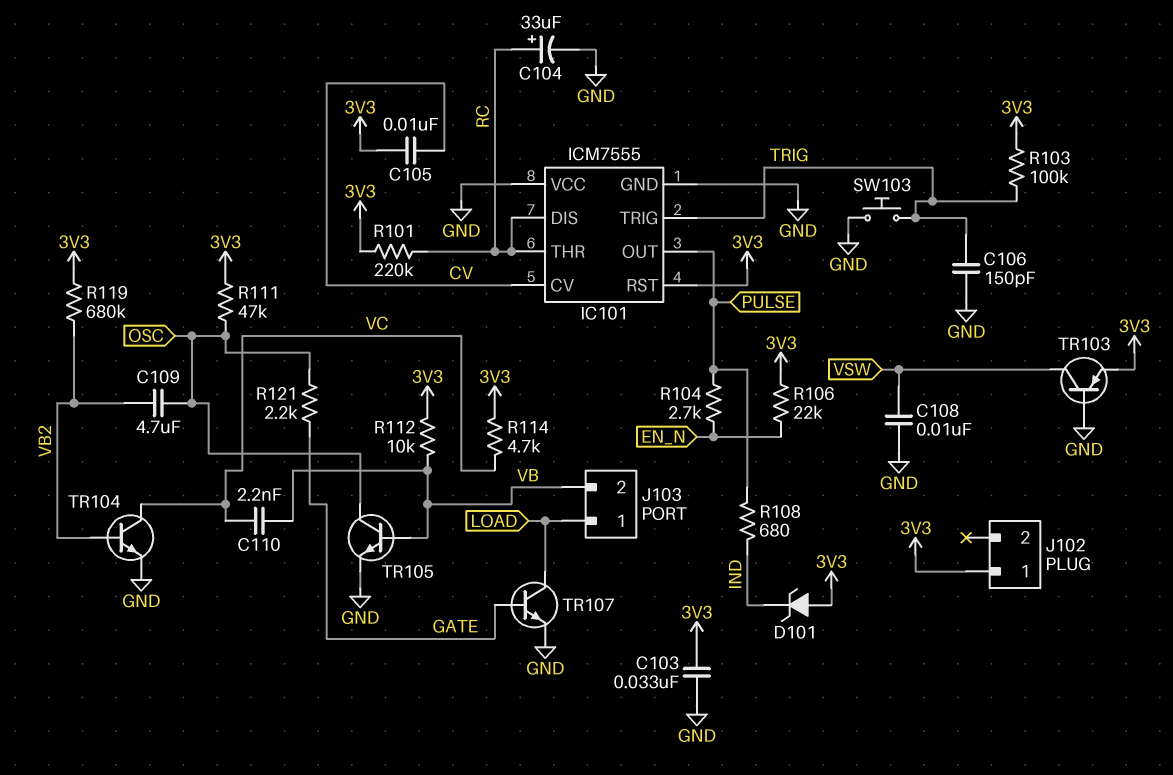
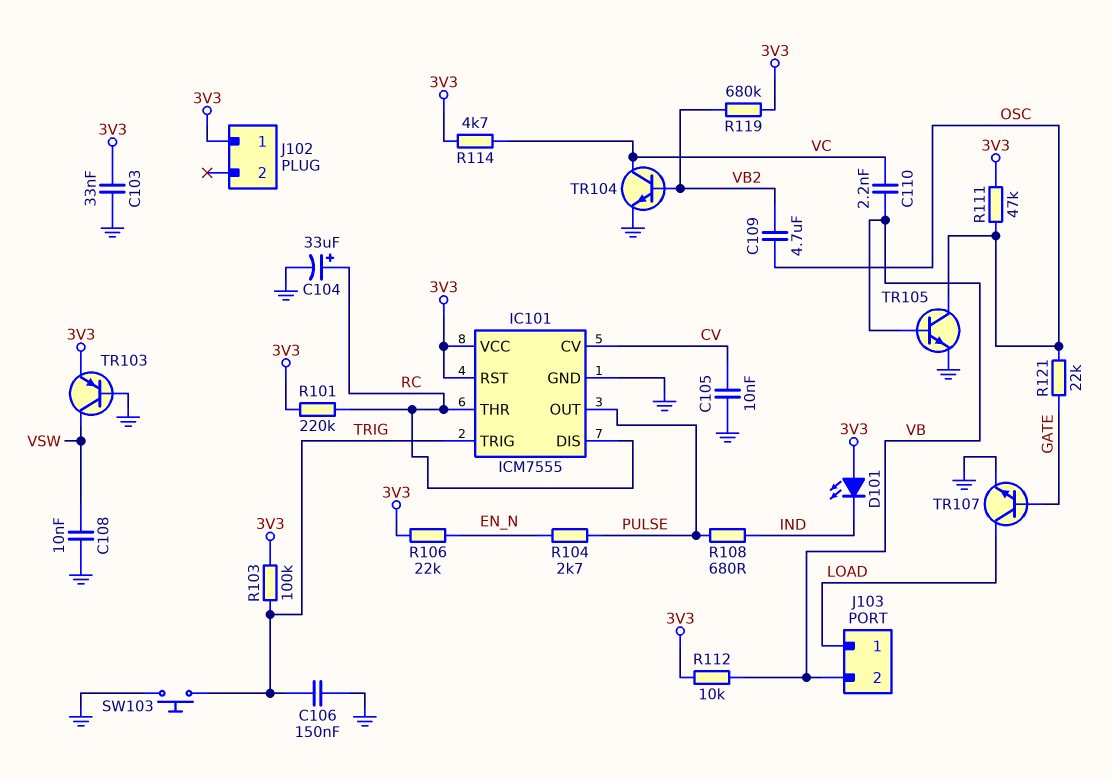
C105: 10nF (3V3, CV) -> 10nF (CV, GND)
C106: 150pF (GND, TRIG) -> 150nF (GND, TRIG)
D101: zener (A 3V3, K IND) -> LED (A 3V3, K IND)
IC101 pin VCC: GND -> 3V3
R121: 2.2k (GATE, OSC) -> 22k (GATE, OSC)

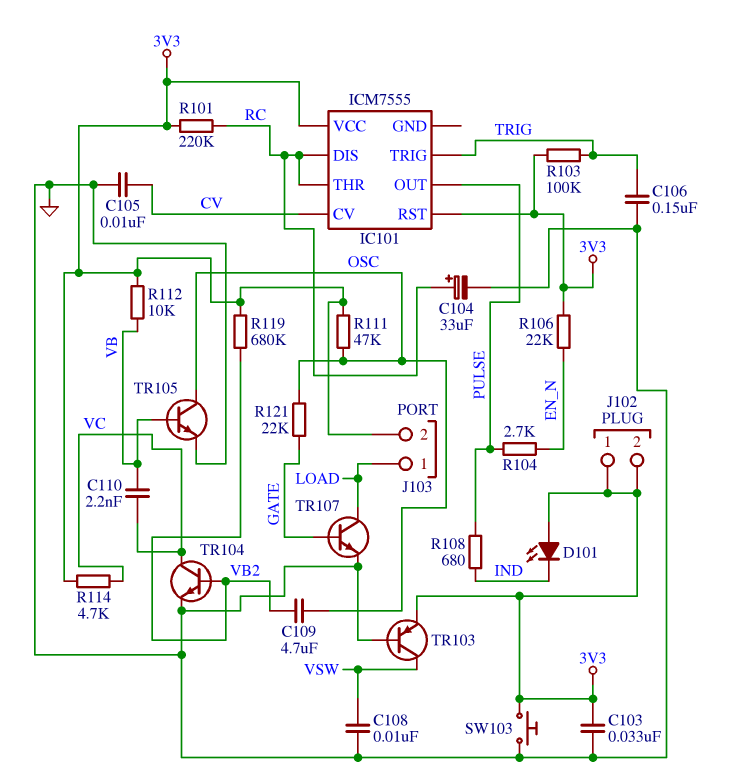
IC101 pin GND: GND -> none
J102 pin 2: none -> 3V3
J103 pin 2: VB -> 3V3
SW103: button (GND, TRIG) -> button (3V3, GND)

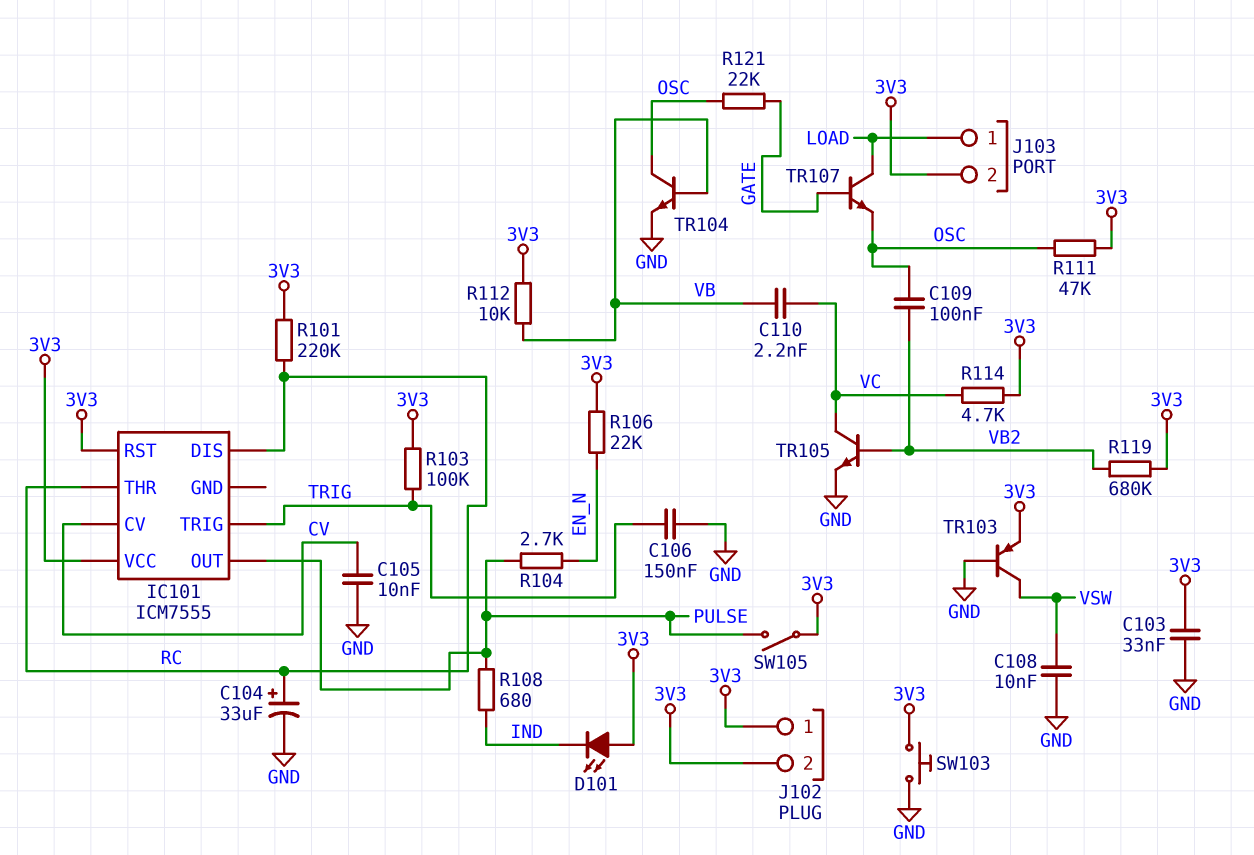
C109: 4.7uF (OSC, VB2) -> 100nF (OSC, VB2)
SW105: none -> switch (3V3, PULSE)
TR104: NPN (B VB2, C VC, E GND) -> NPN (B VB, C OSC, E GND)
TR105: NPN (B VB, C OSC, E GND) -> NPN (B VB2, C VC, E GND)
TR107: NPN (B GATE, C LOAD, E GND) -> NPN (B GATE, C LOAD, E OSC)

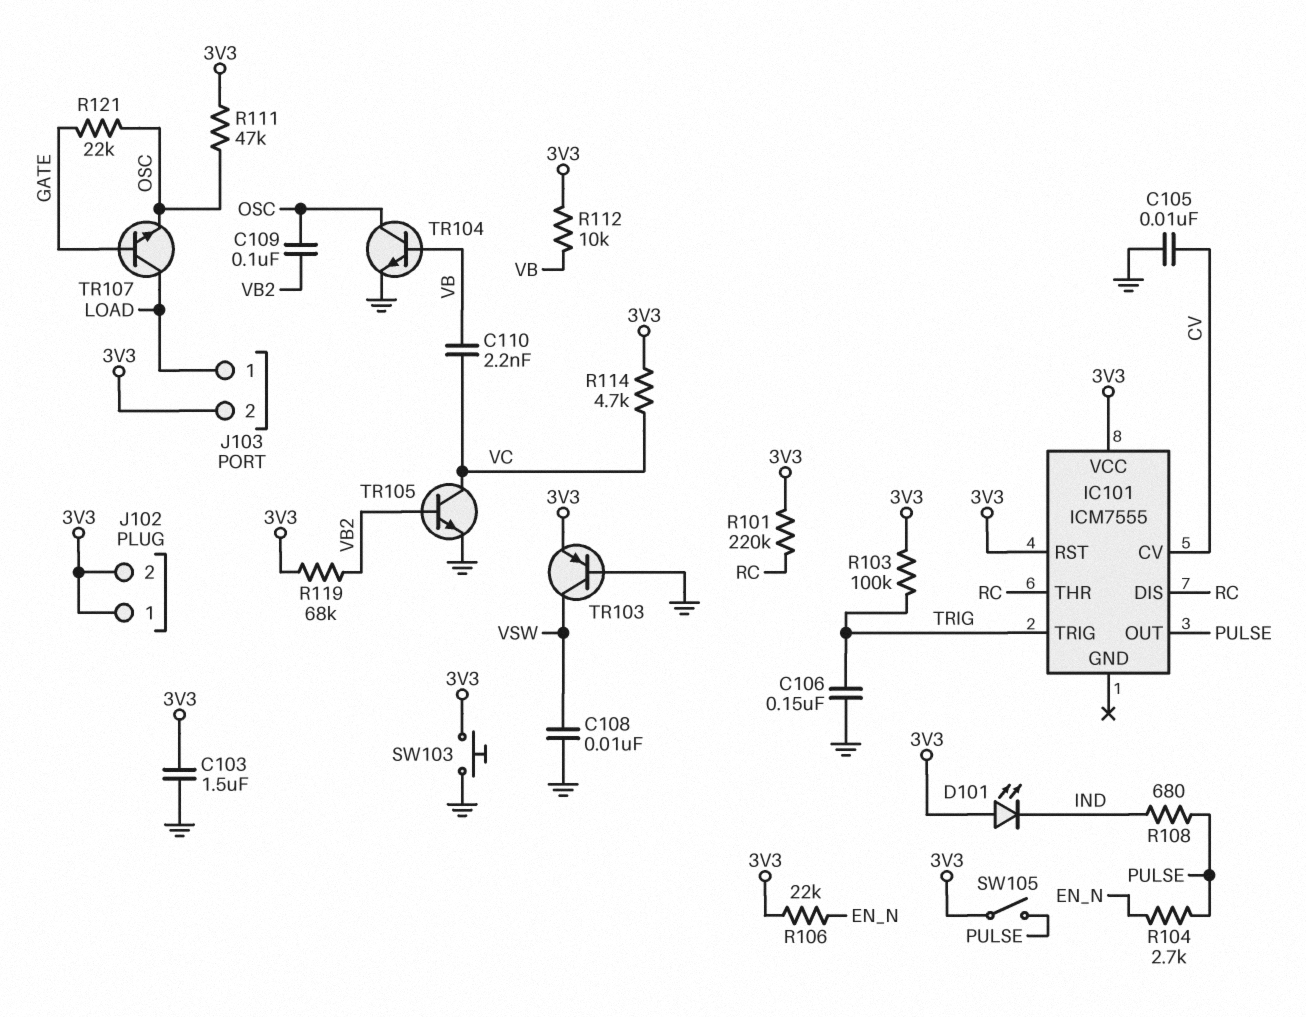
C103: 33nF (3V3, GND) -> 1.5uF (3V3, GND)
C104: 33uF (plus RC, minus GND) -> none
R119: 680k (3V3, VB2) -> 68k (3V3, VB2)

